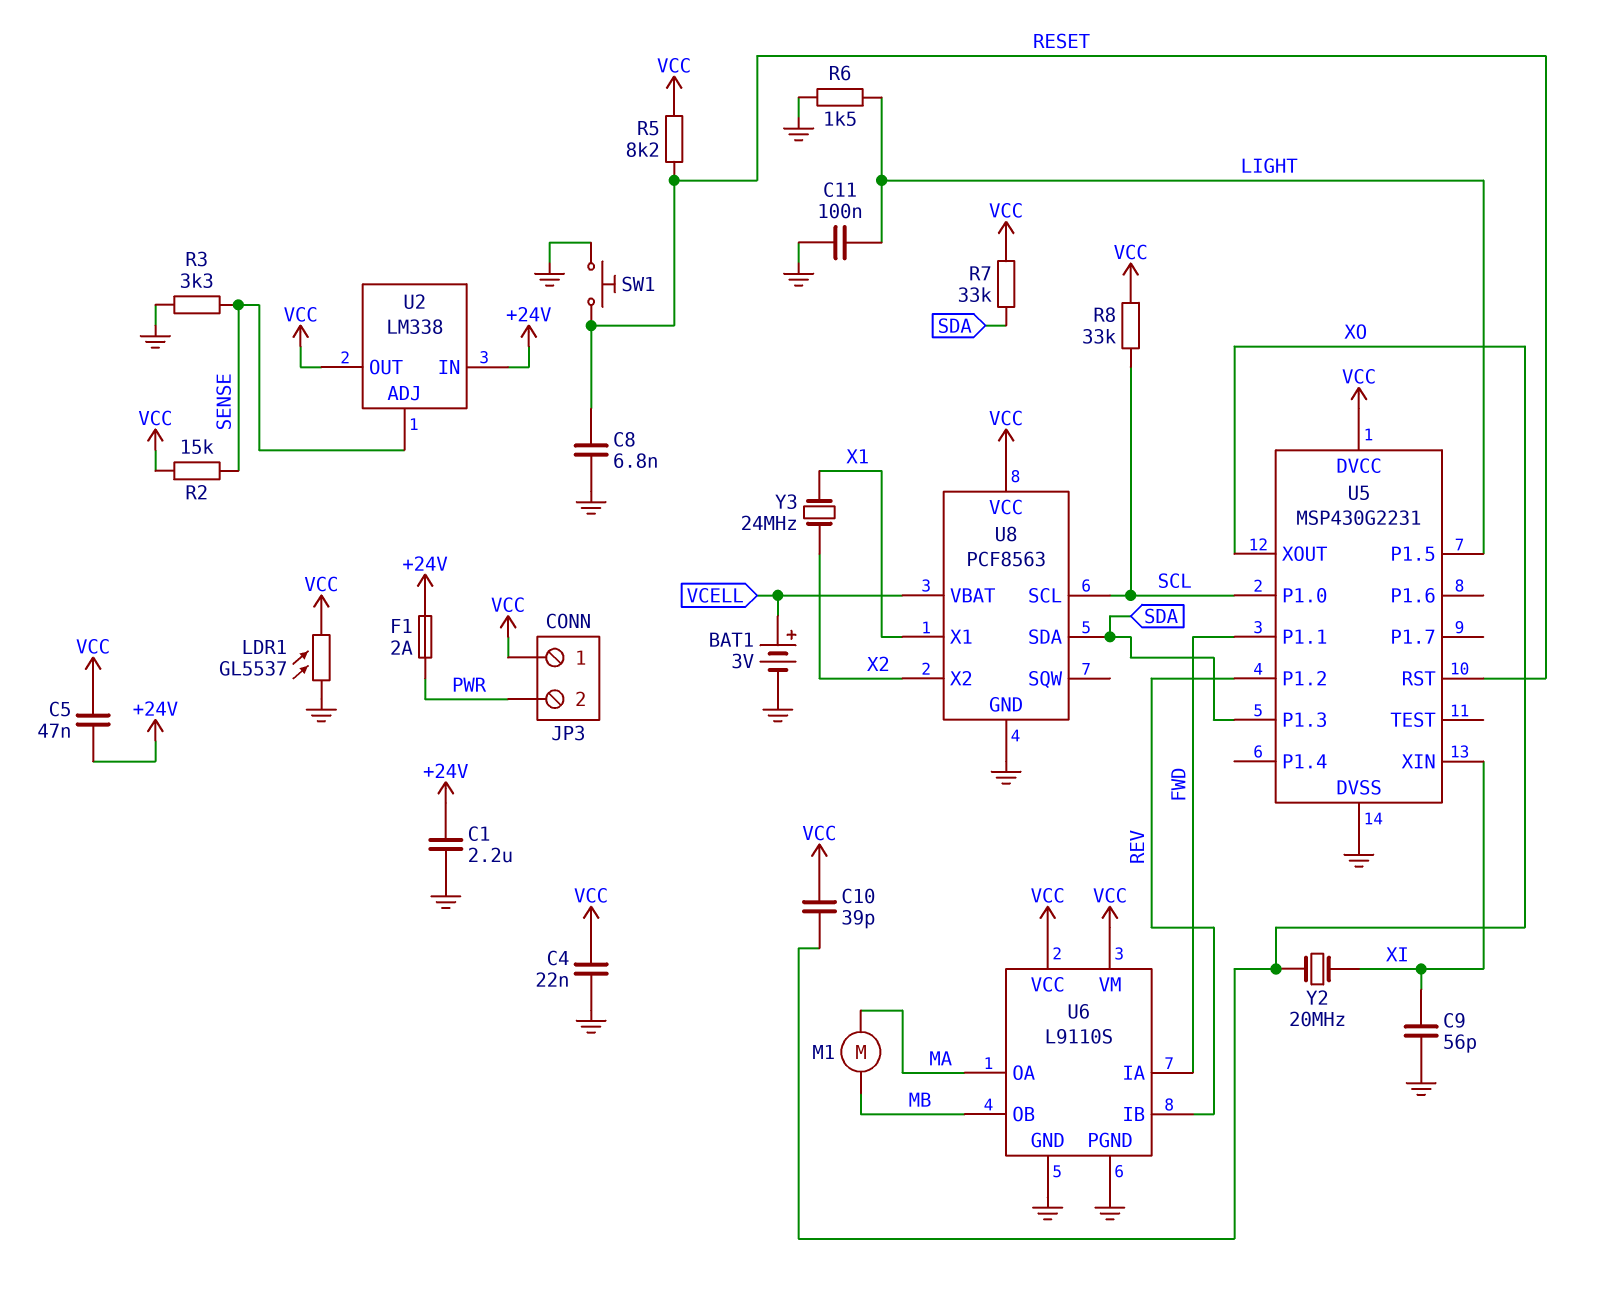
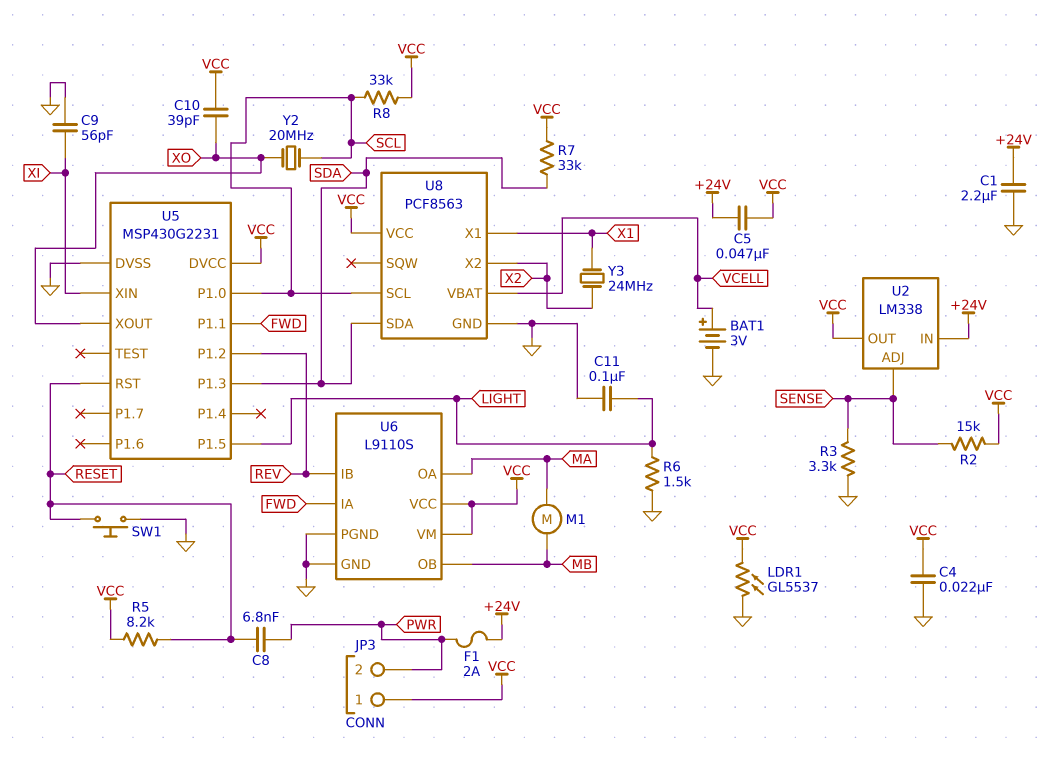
C8: 6.8nF (GND, RESET) -> 6.8nF (PWR, RESET)
Y2: 20MHz (XI, XO) -> 20MHz (SCL, XO)

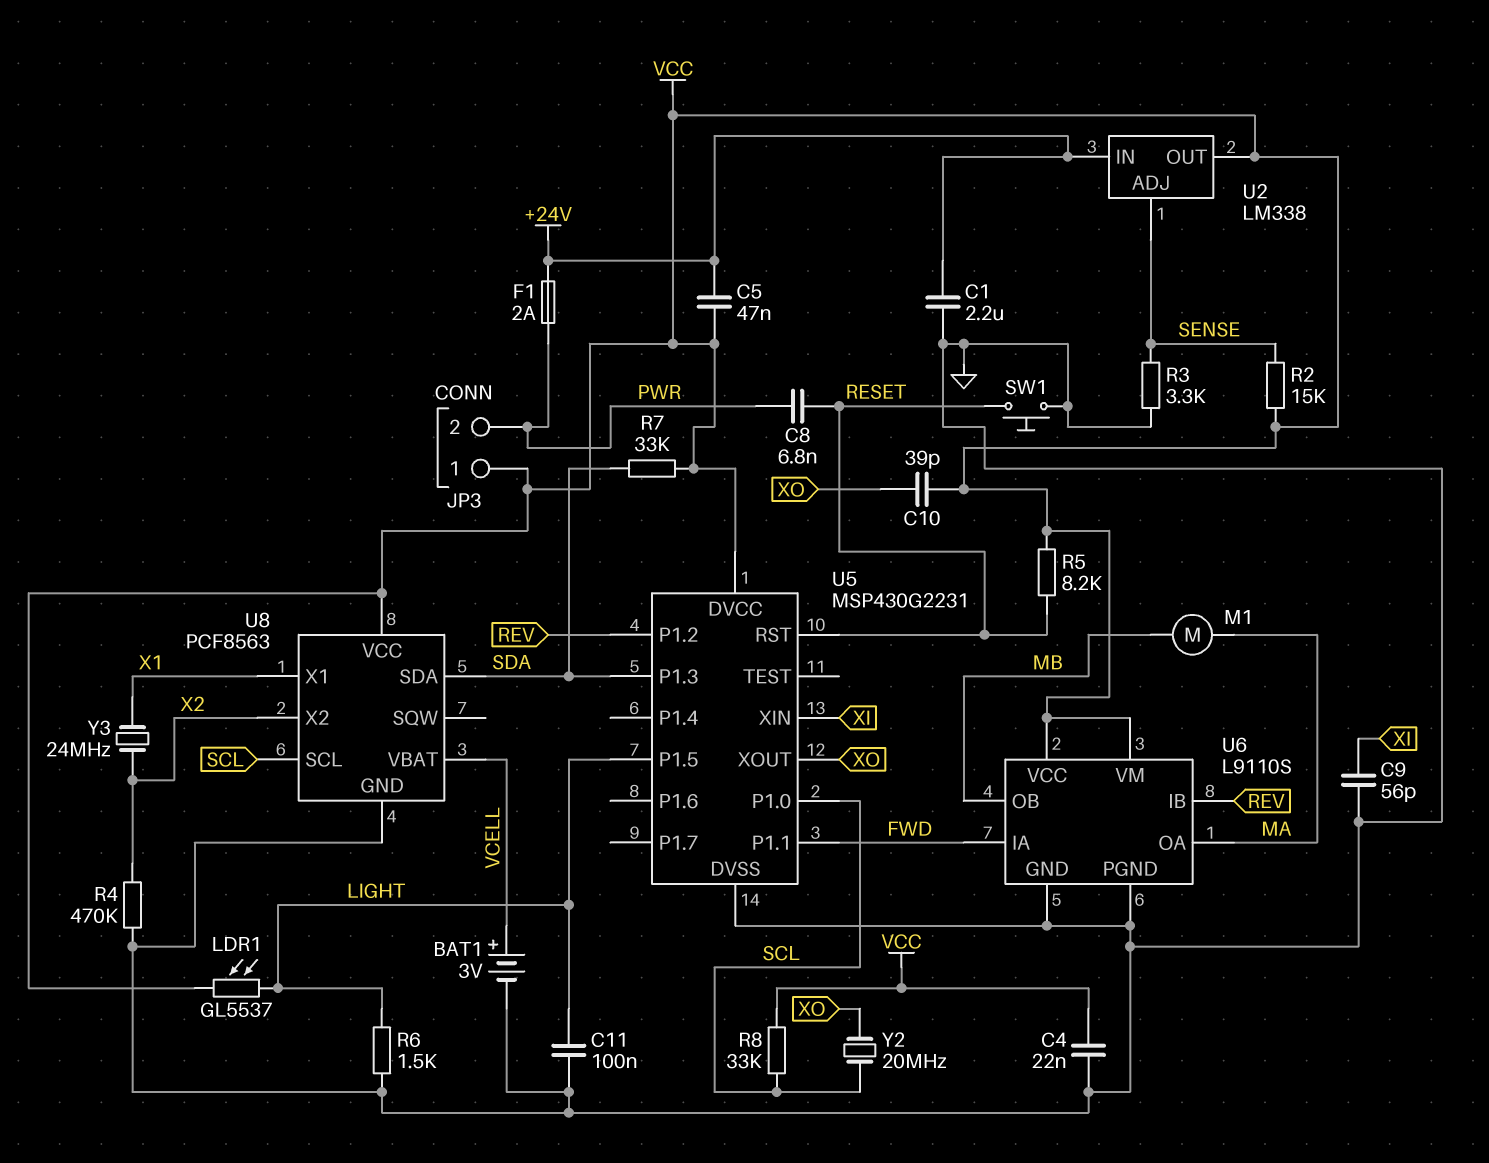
LDR1: GL5537 (GND, VCC) -> GL5537 (LIGHT, VCC)
R4: none -> 470k (GND, X2)

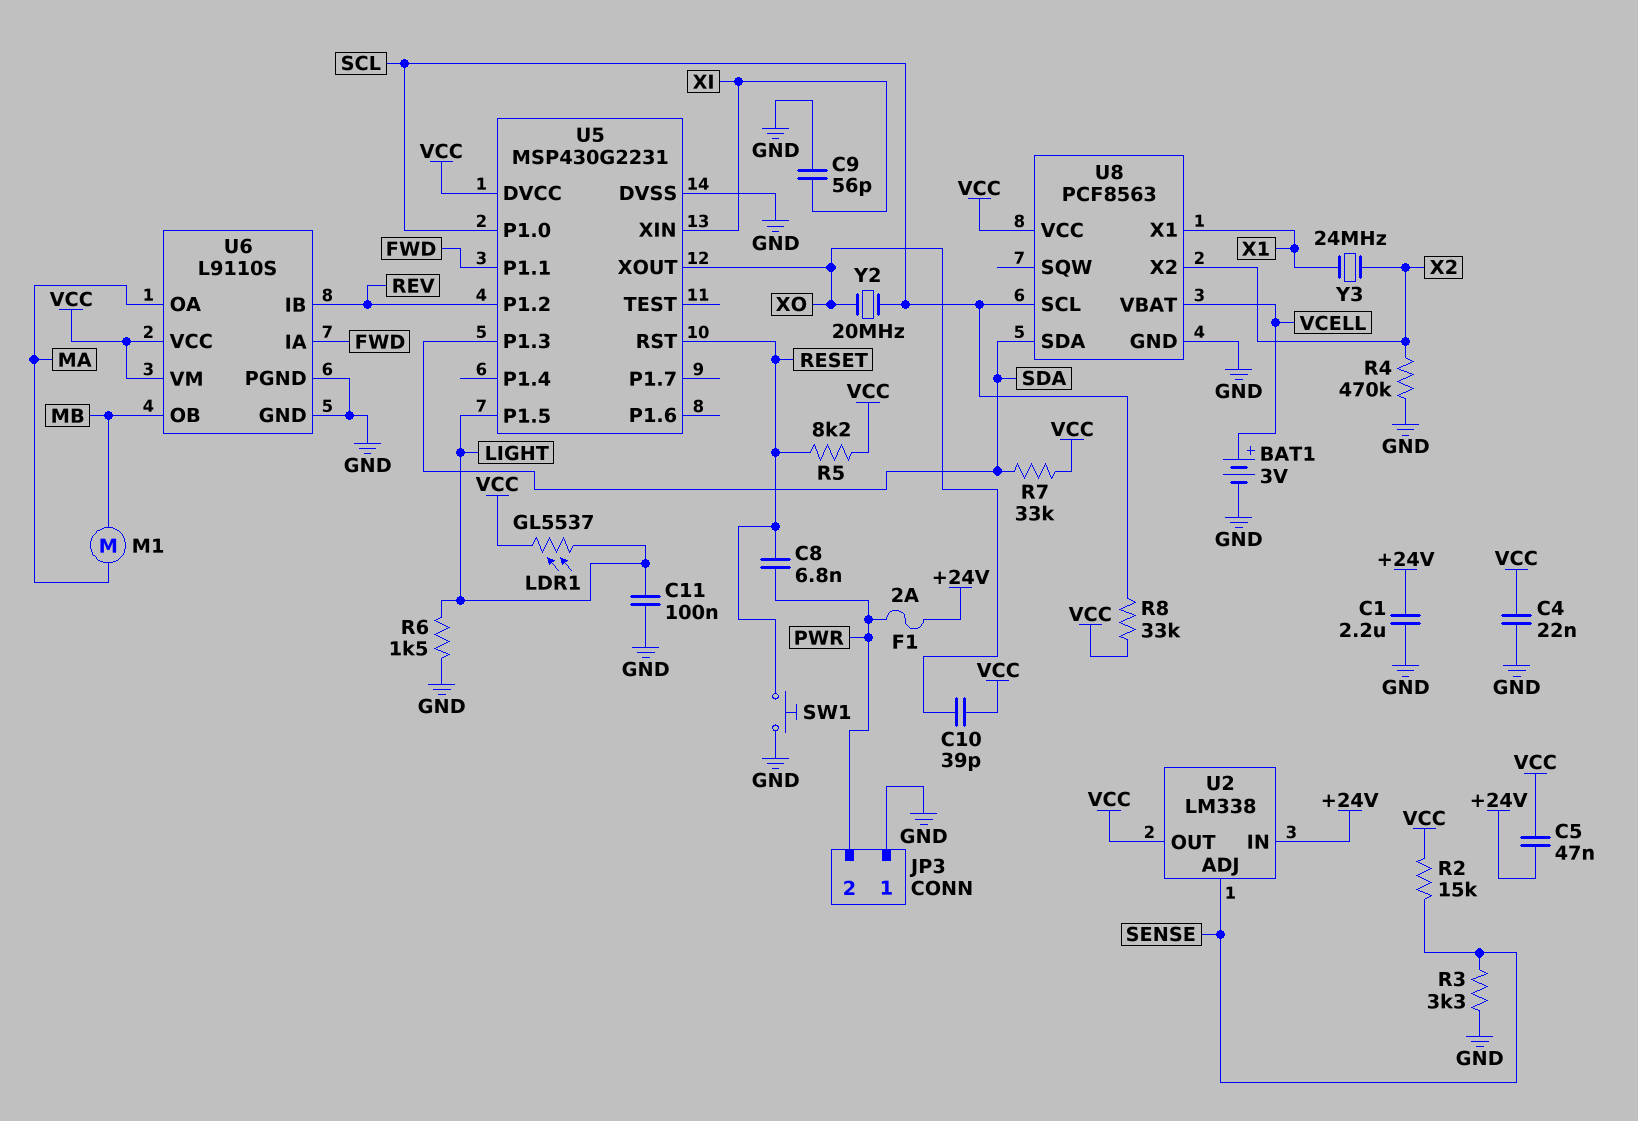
JP3 pin 1: VCC -> GND

